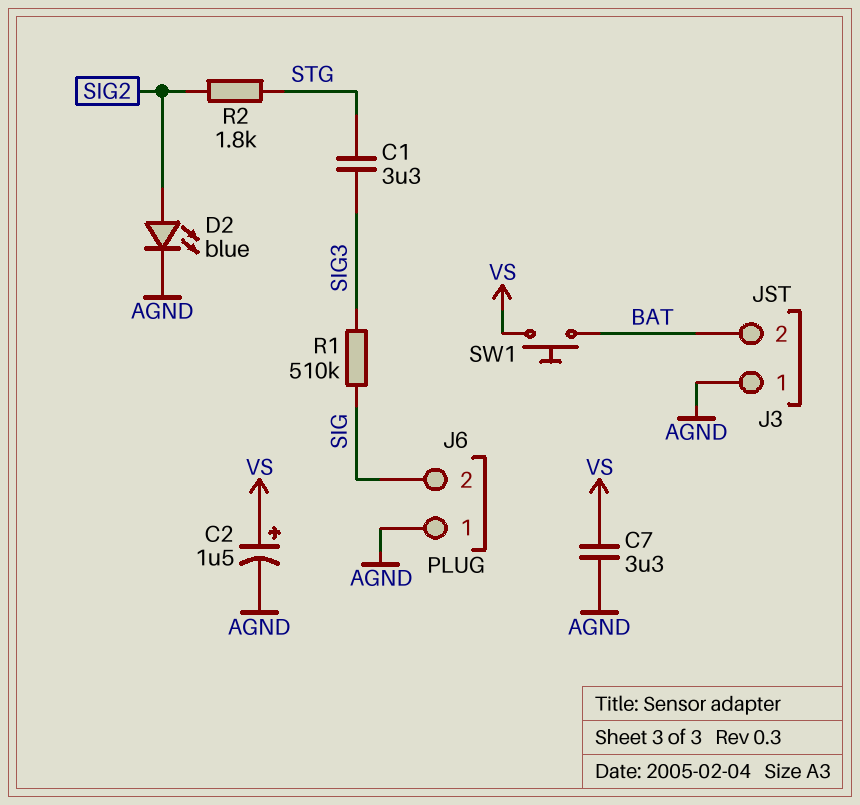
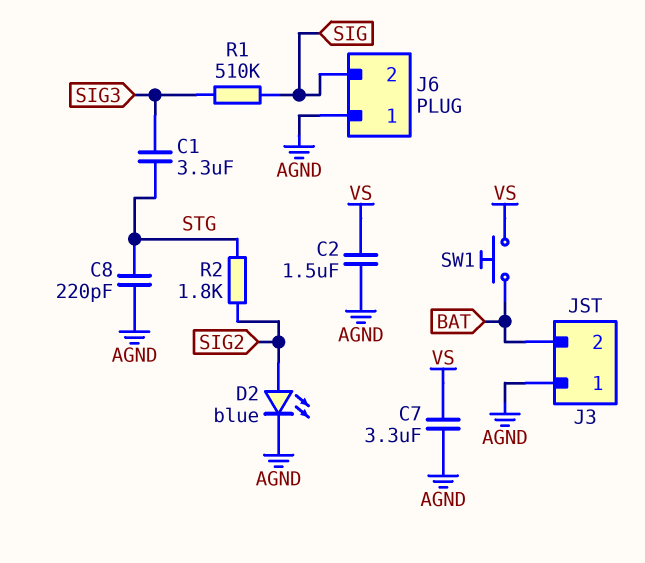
C2: 1.5uF (plus VS, minus AGND) -> 1.5uF (AGND, VS)
C8: none -> 220pF (AGND, STG)

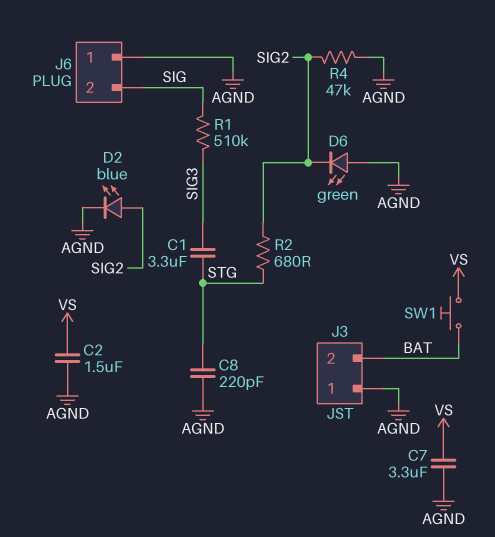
D6: none -> LED green (A AGND, K SIG2)
R2: 1.8k (SIG2, STG) -> 680 (SIG2, STG)
R4: none -> 47k (AGND, SIG2)

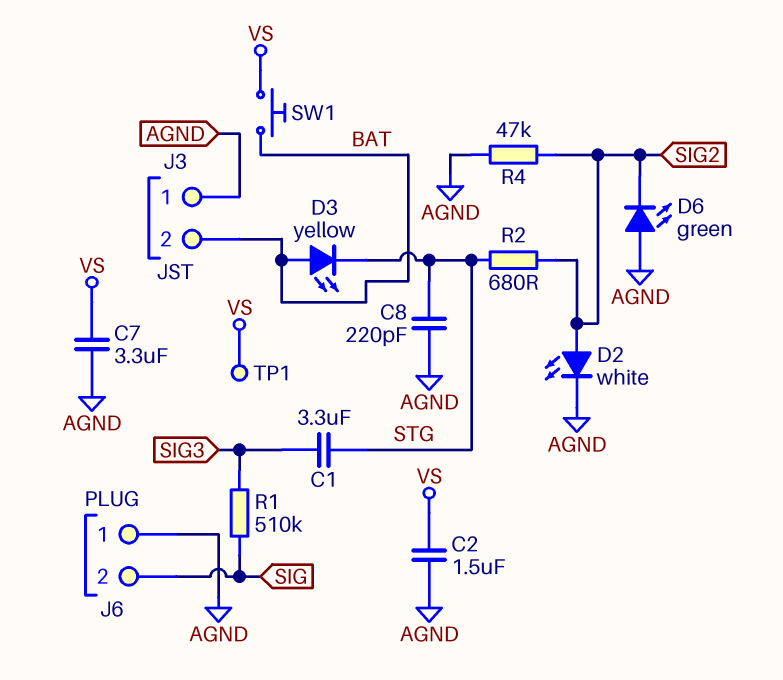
D2: LED blue (A SIG2, K AGND) -> LED white (A SIG2, K AGND)
D3: none -> LED yellow (A BAT, K STG)
TP1: none -> test point (VS)

